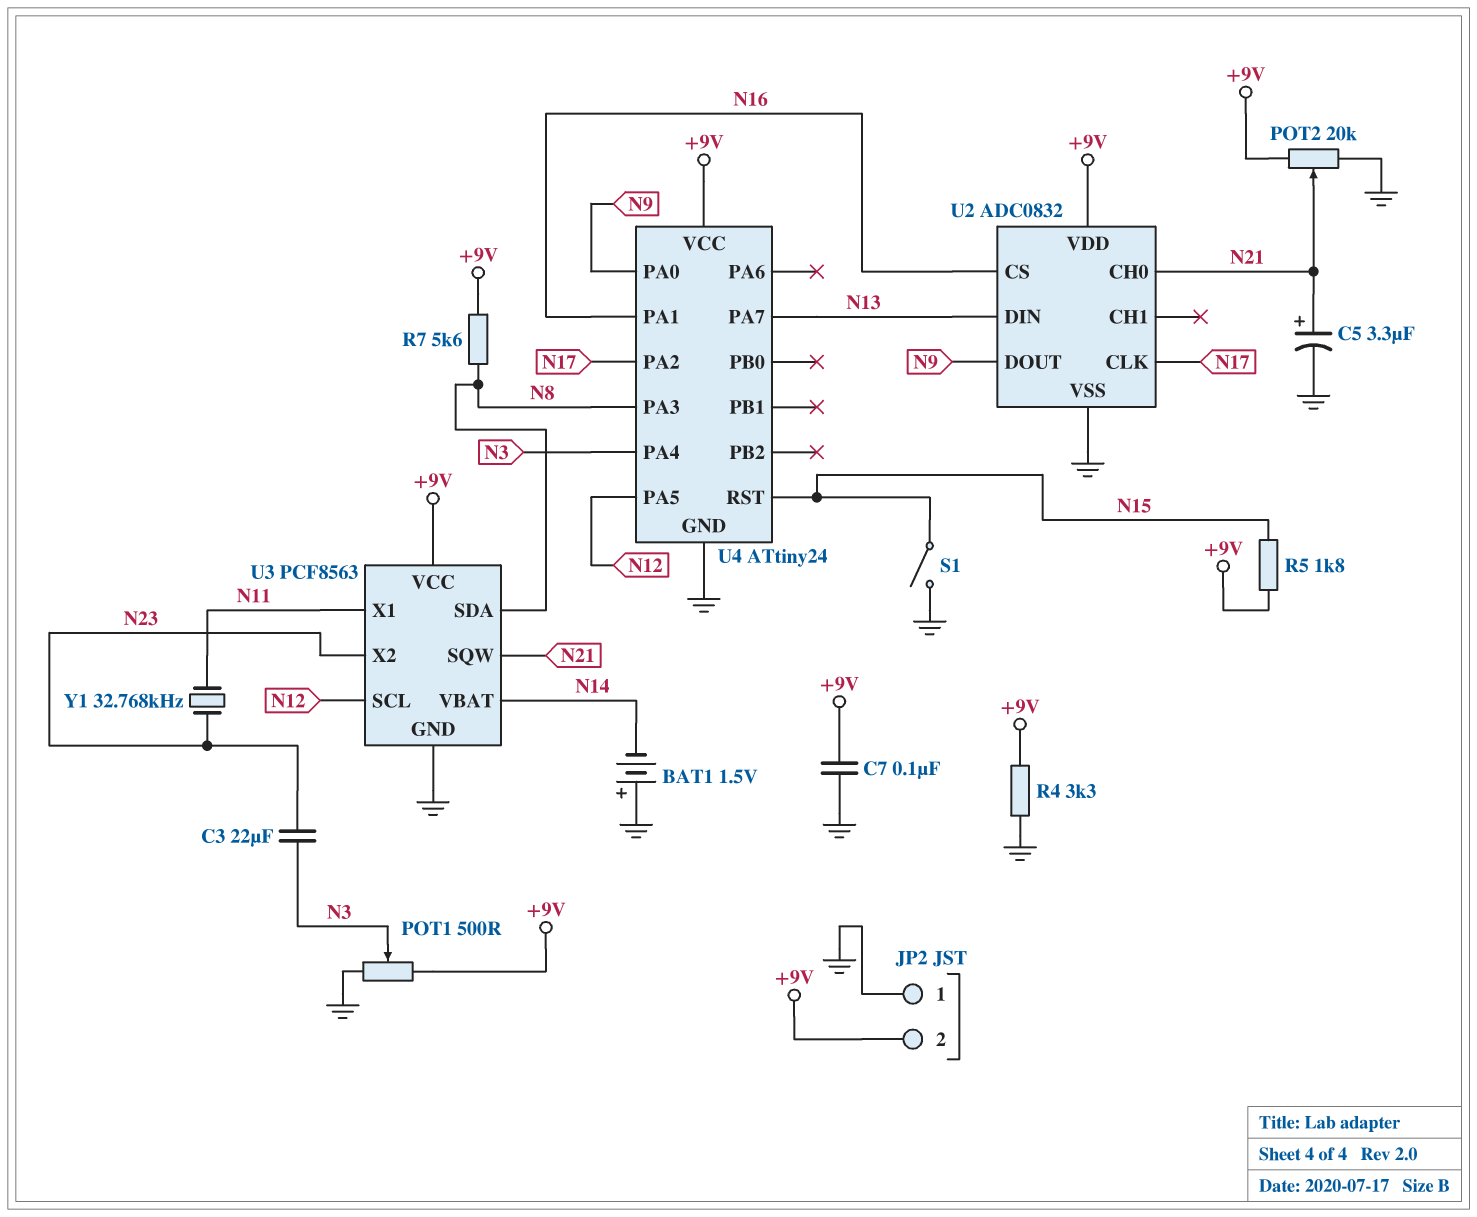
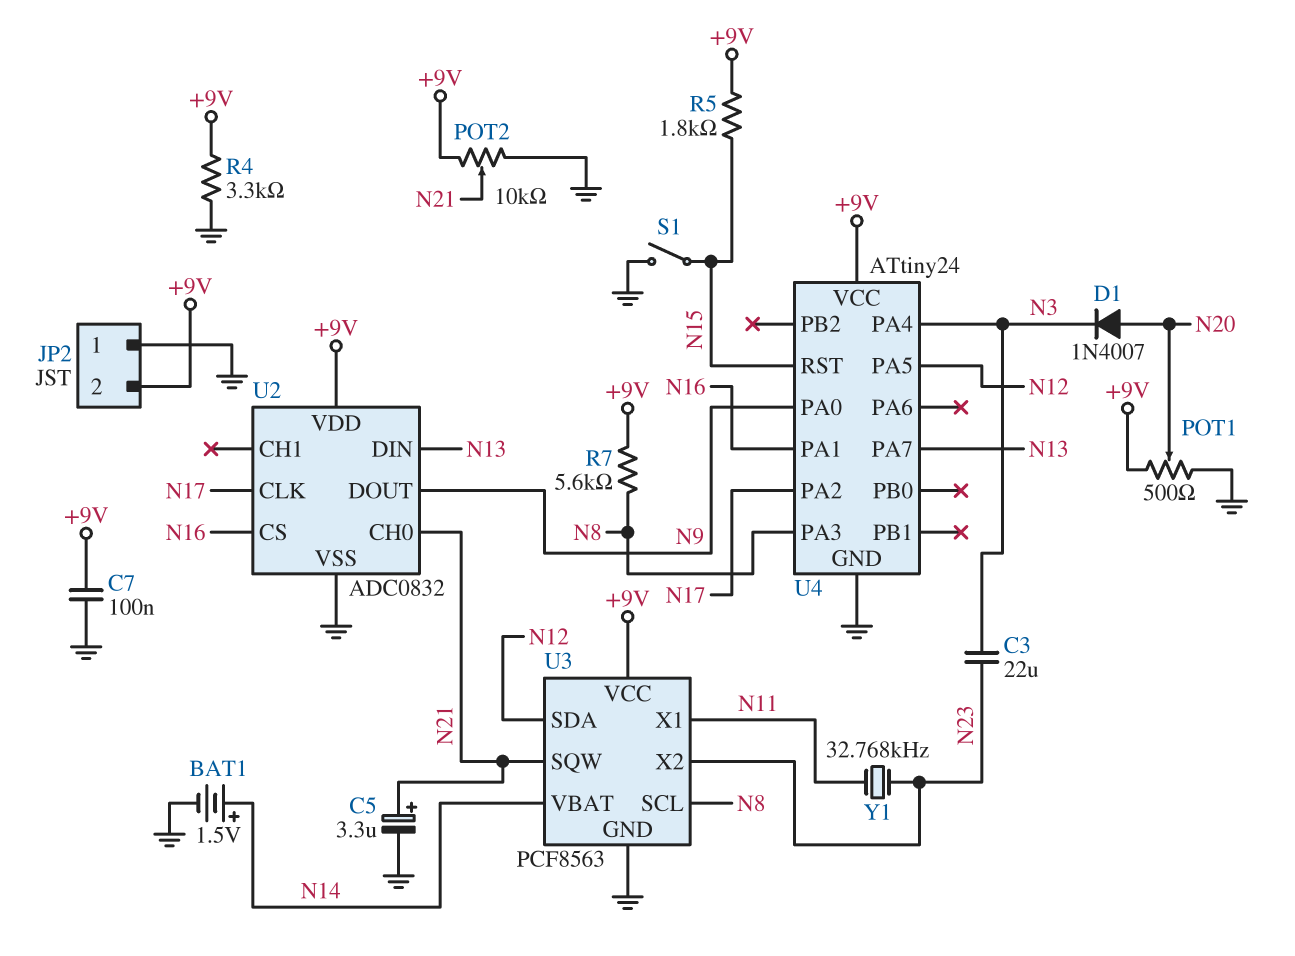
BAT1: 1.5V (plus GND, minus N14) -> 1.5V (plus N14, minus GND)
D1: none -> diode 1N4007 (A N20, K N3)
POT1: 500 (+9V, GND, wiper N3) -> 500 (+9V, GND, wiper N20)
POT2: 20k (+9V, GND, wiper N21) -> 10k (+9V, GND, wiper N21)
U3 pin SCL: N12 -> N8
U3 pin SDA: N8 -> N12

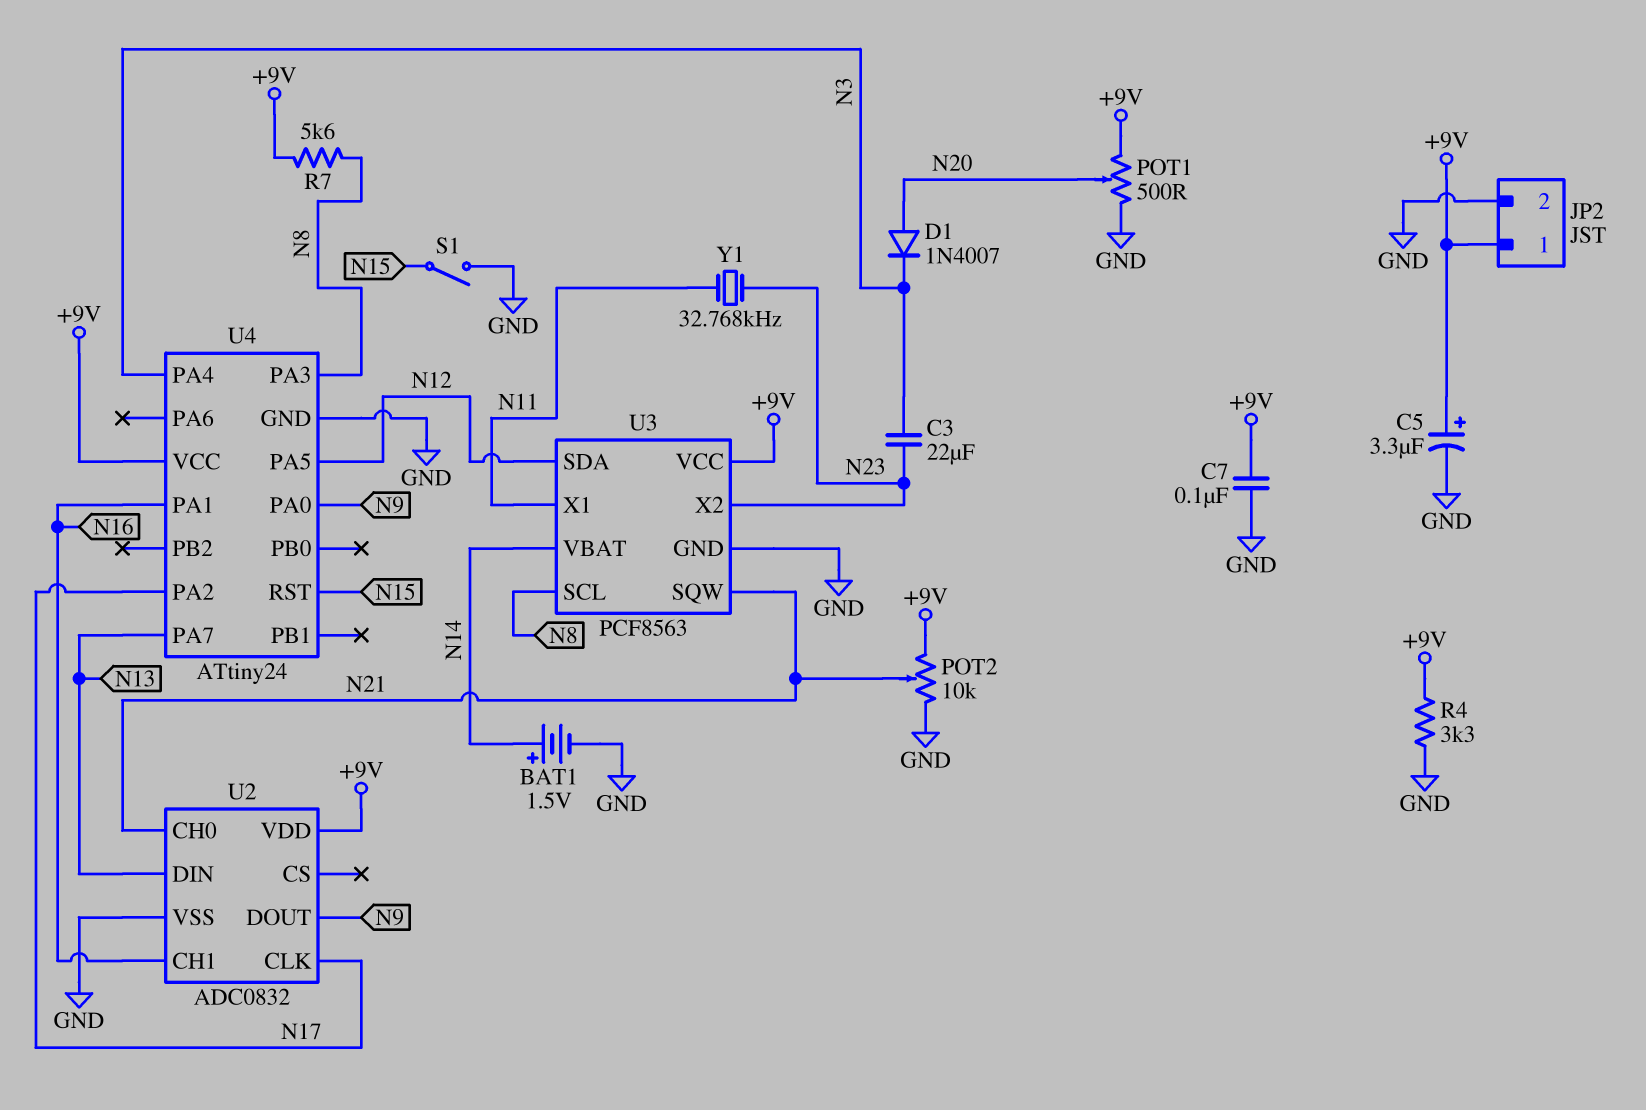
C5: 3.3uF (plus N21, minus GND) -> 3.3uF (plus +9V, minus GND)
JP2 pin 1: GND -> +9V
JP2 pin 2: +9V -> GND
R5: 1.8k (+9V, N15) -> none
U2 pin CH1: none -> N16
U2 pin CS: N16 -> none

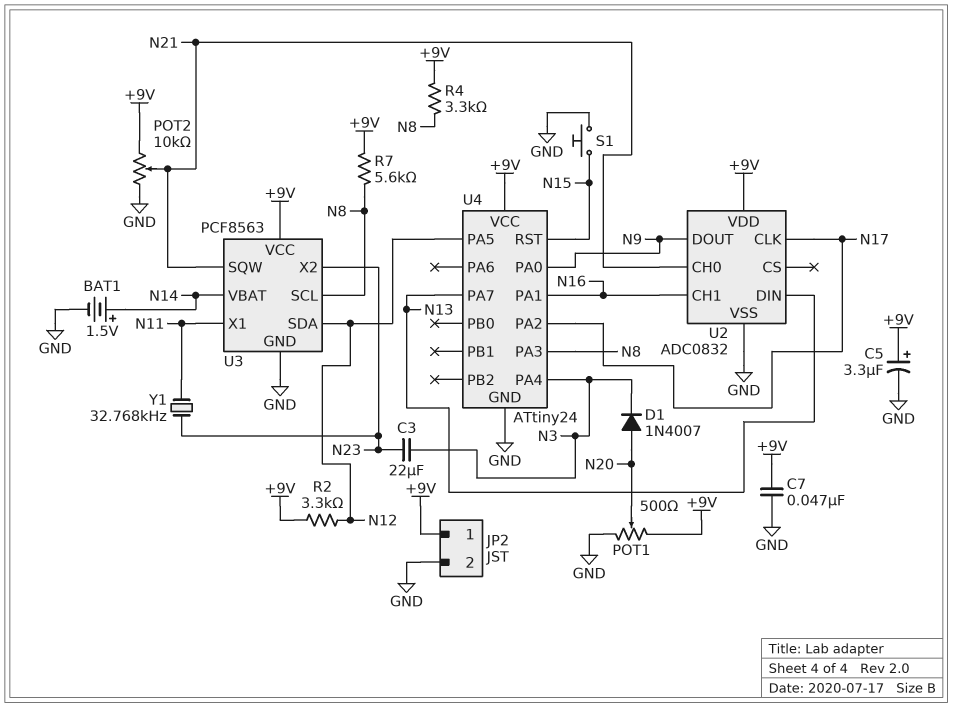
C7: 100nF (+9V, GND) -> 47nF (+9V, GND)
R2: none -> 3.3k (+9V, N12)
R4: 3.3k (+9V, GND) -> 3.3k (+9V, N8)
S1: switch (GND, N15) -> button (GND, N15)

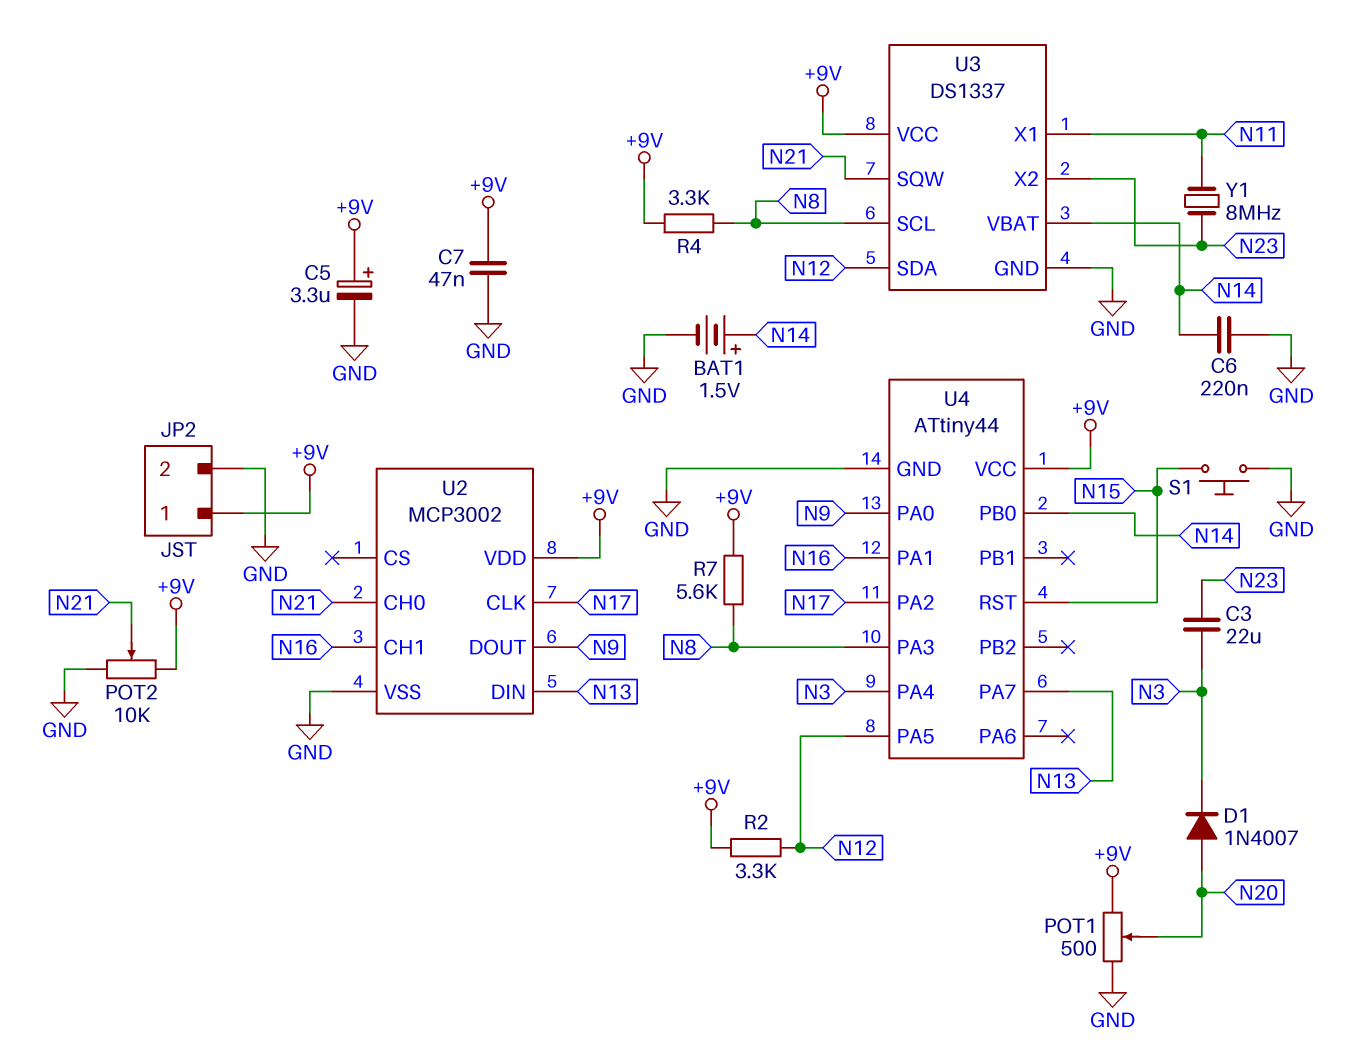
C6: none -> 220nF (GND, N14)
U2: ADC0832 -> MCP3002
U3: PCF8563 -> DS1337
U4: ATtiny24 -> ATtiny44
U4 pin PB0: none -> N14
Y1: 32.768kHz (N11, N23) -> 8MHz (N11, N23)

